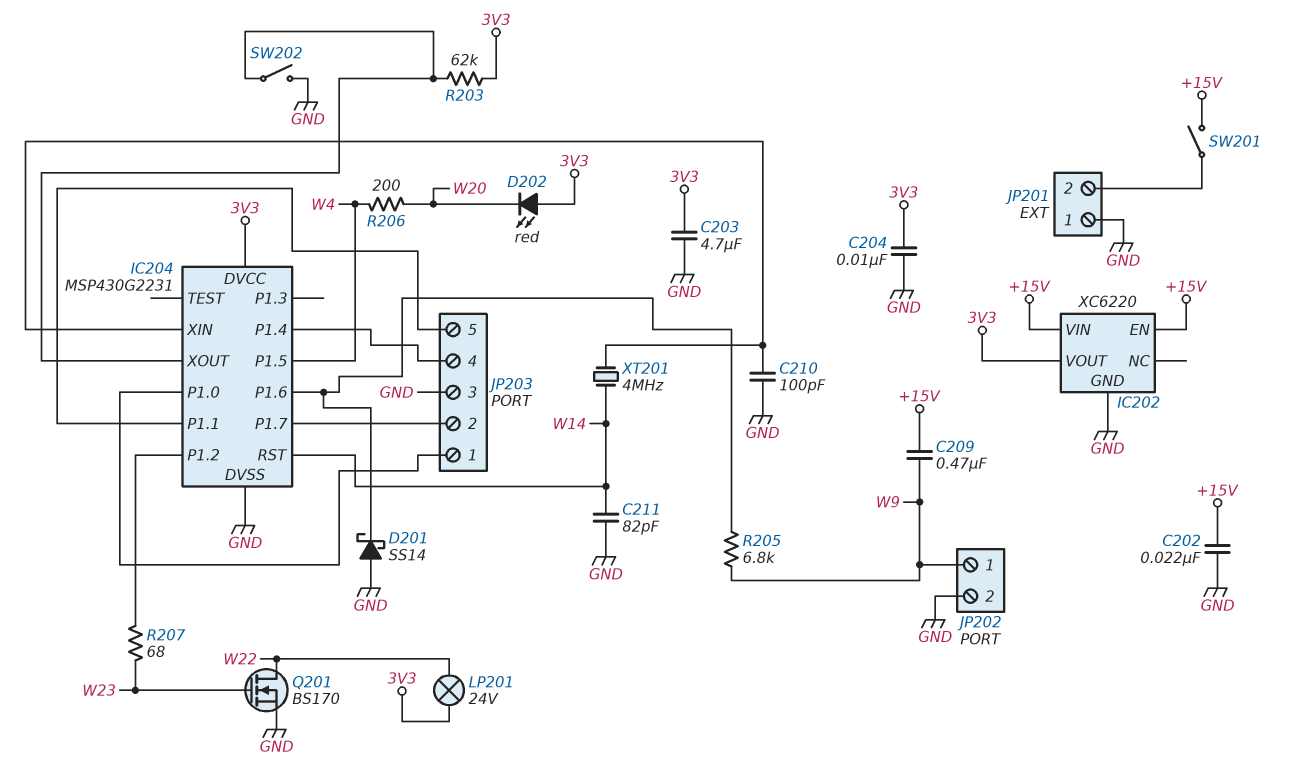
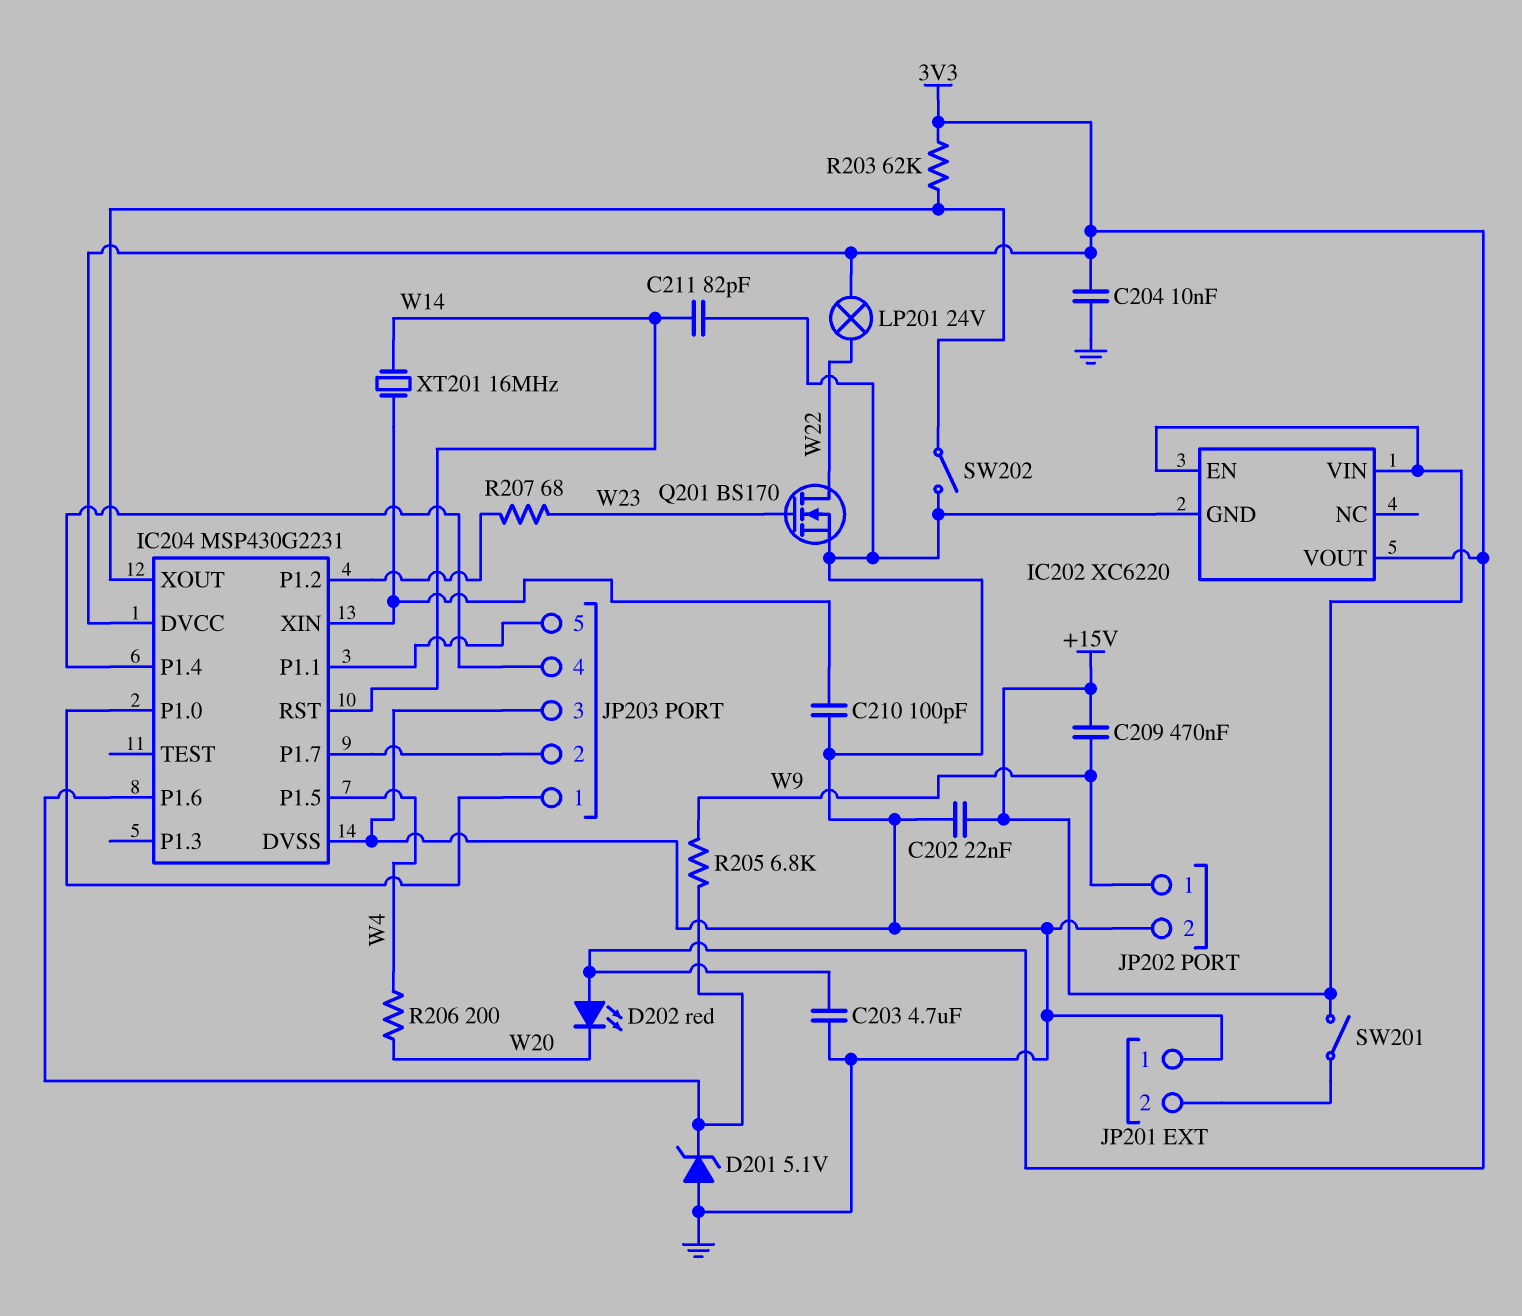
D201: schottky SS14 (A GND, K IC204/P1.6) -> zener 5.1V (A GND, K IC204/P1.6)
XT201: 4MHz (IC204/XIN, W14) -> 16MHz (IC204/XIN, W14)

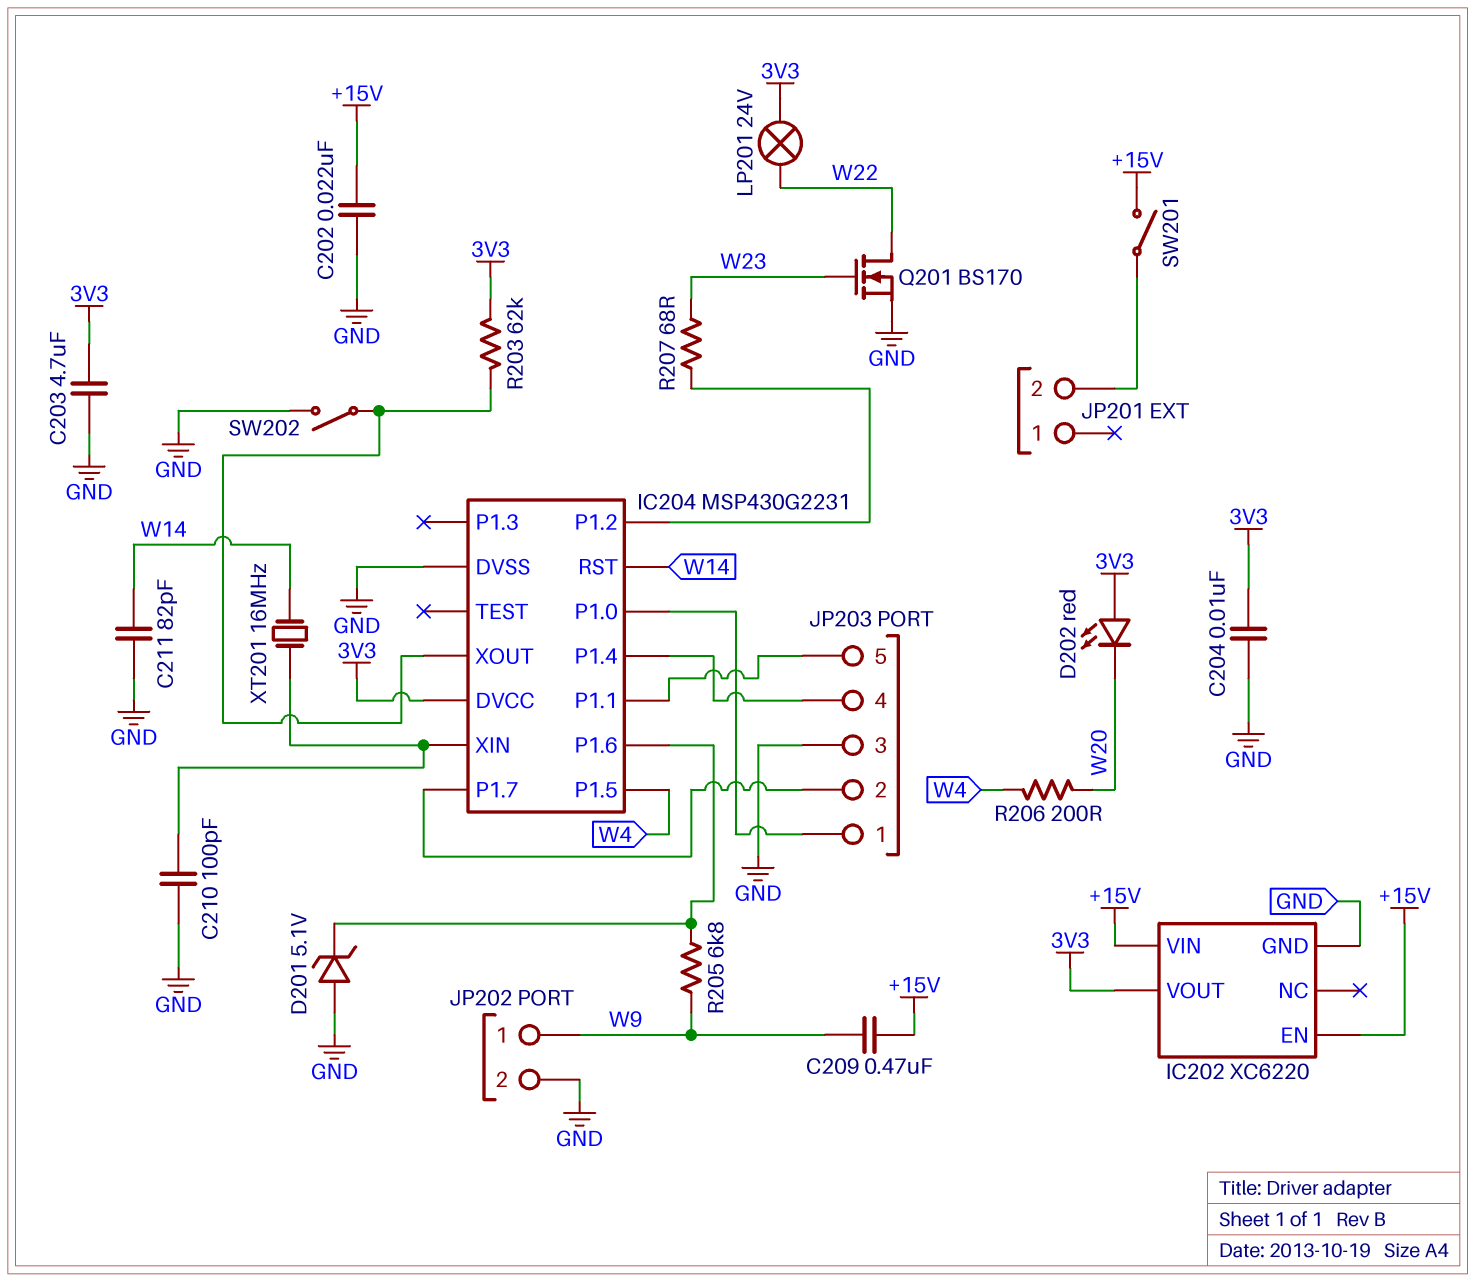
JP201 pin 1: GND -> none

